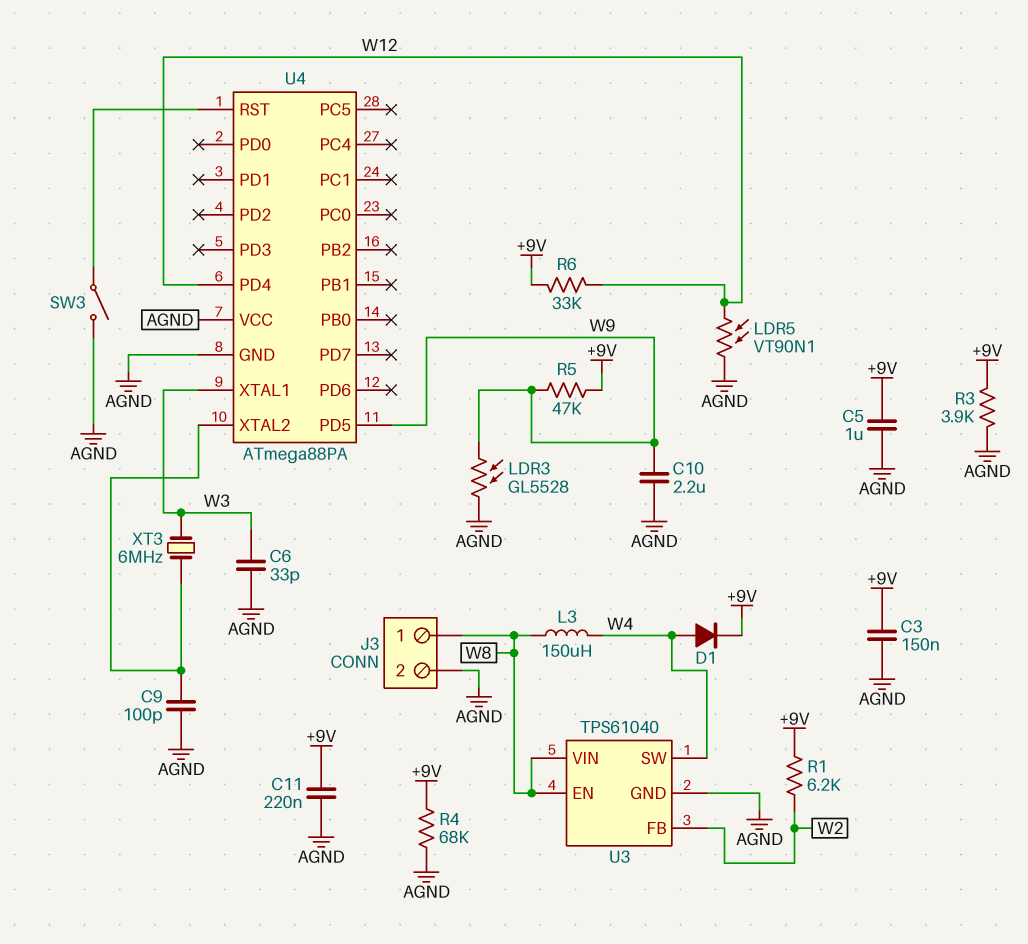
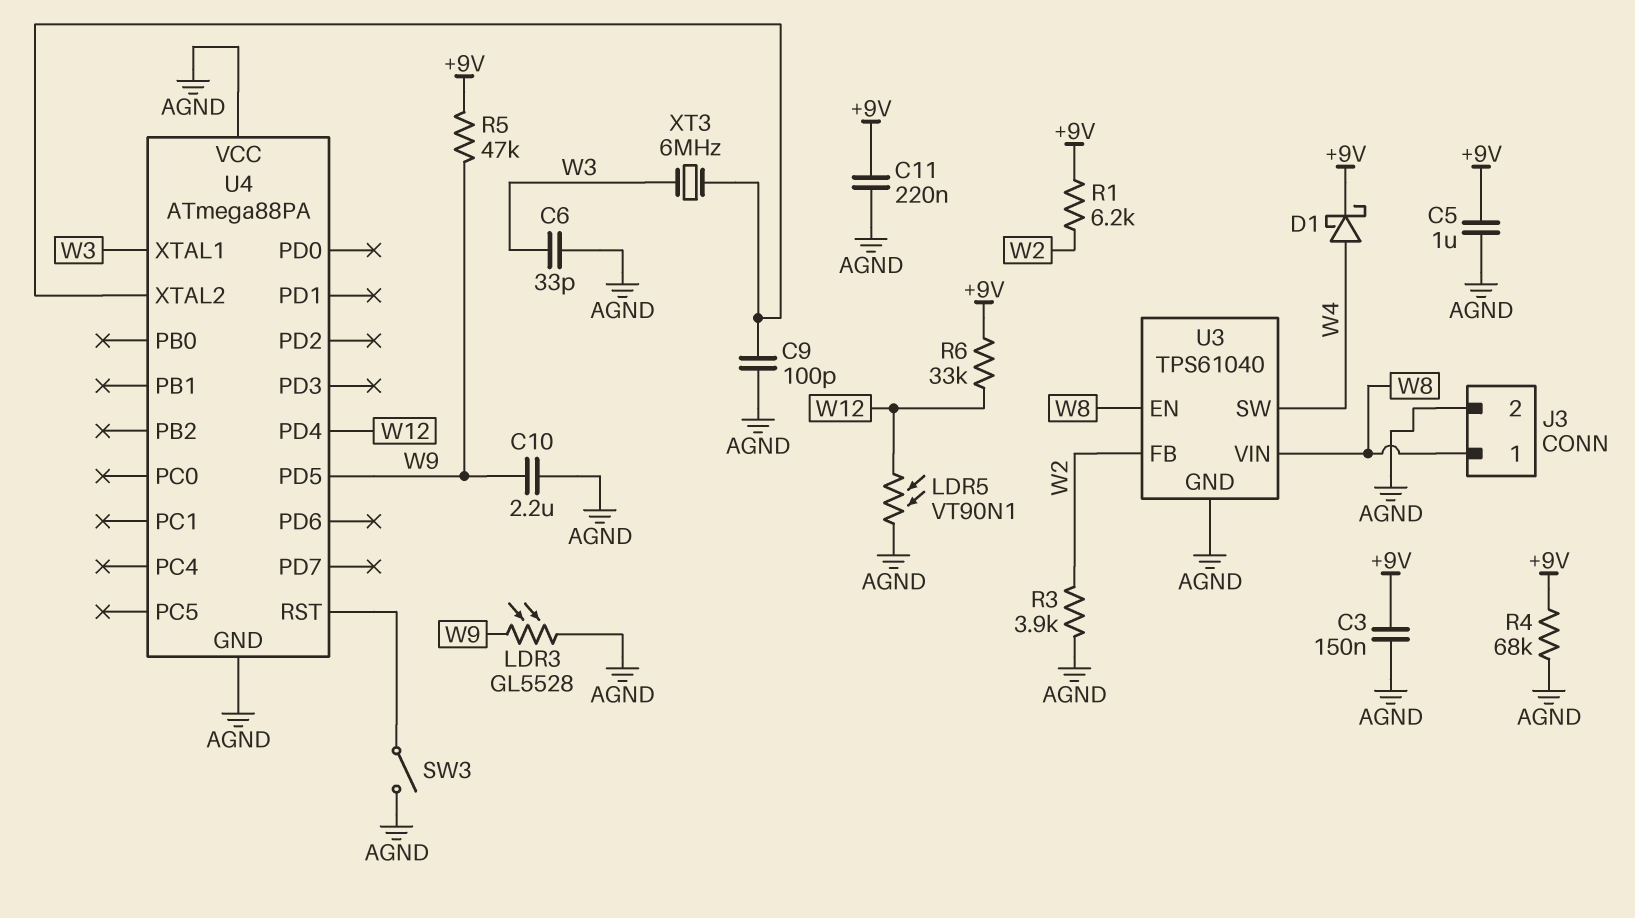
D1: diode (A W4, K +9V) -> schottky (A W4, K +9V)
L3: 150uH (W4, W8) -> none
R3: 3.9k (+9V, AGND) -> 3.9k (AGND, W2)

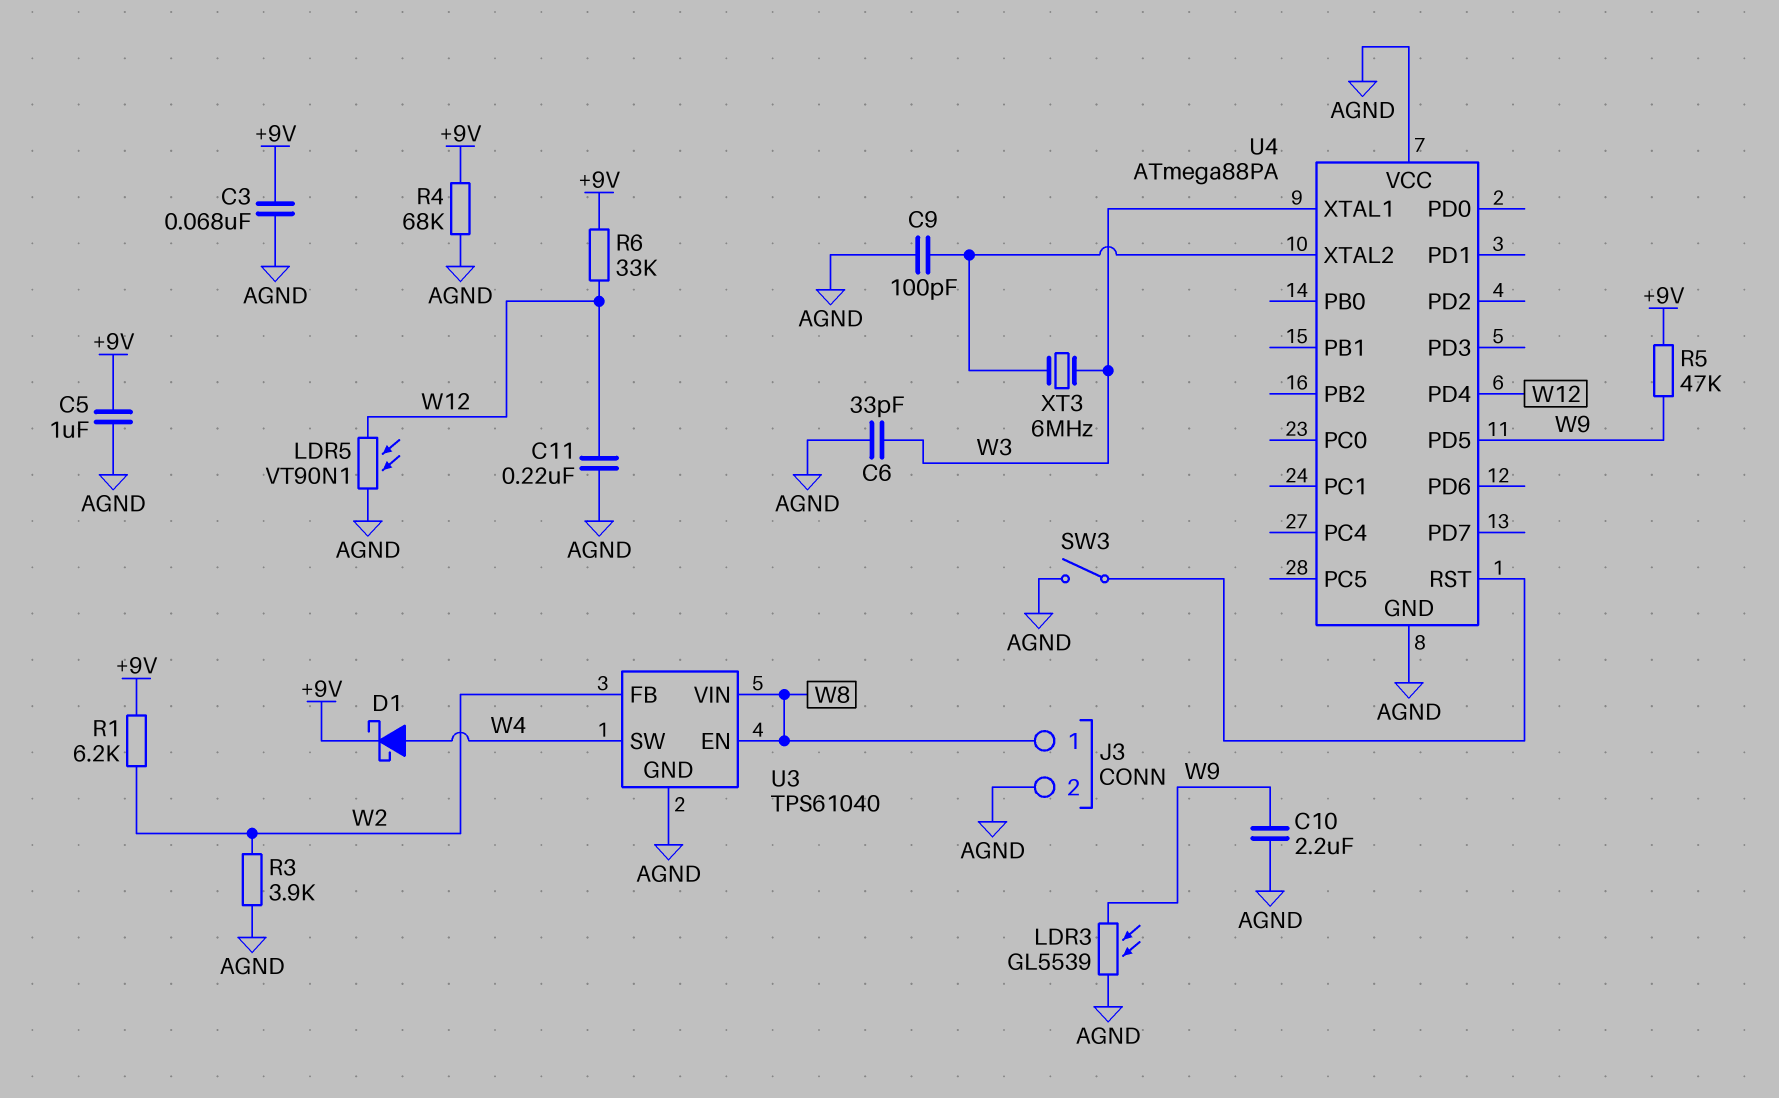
C3: 150nF (+9V, AGND) -> 68nF (+9V, AGND)
C11: 220nF (+9V, AGND) -> 220nF (AGND, W12)
LDR3: GL5528 (AGND, W9) -> GL5539 (AGND, W9)

